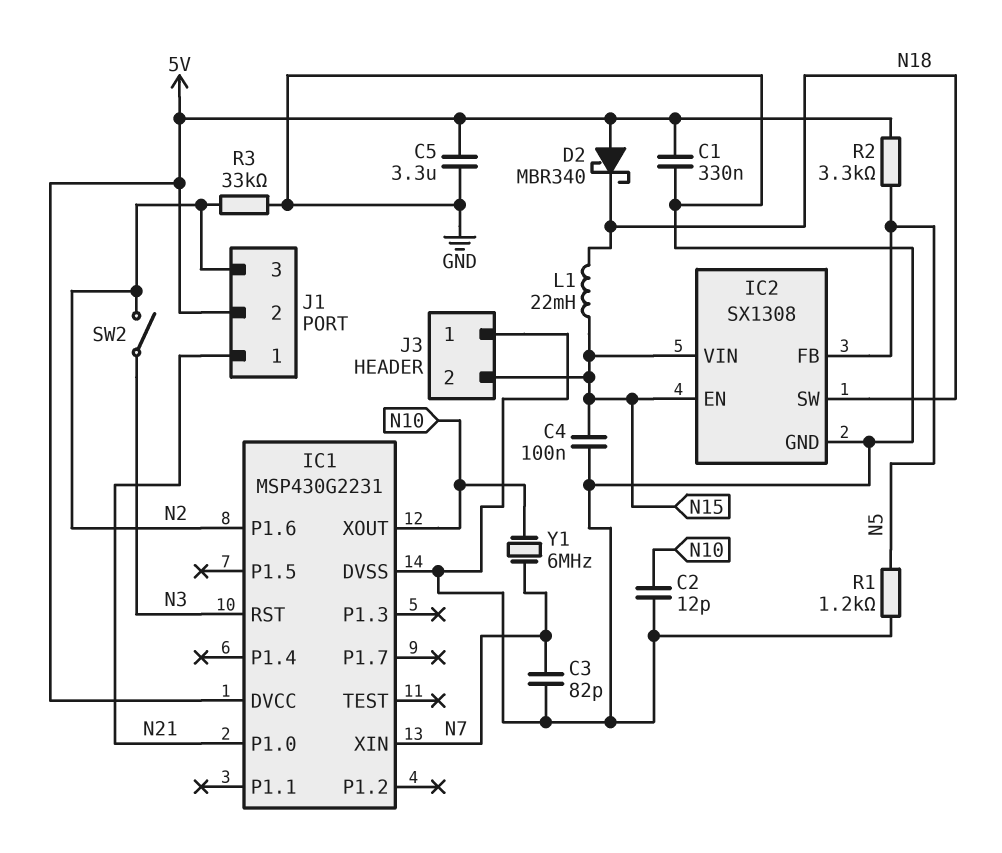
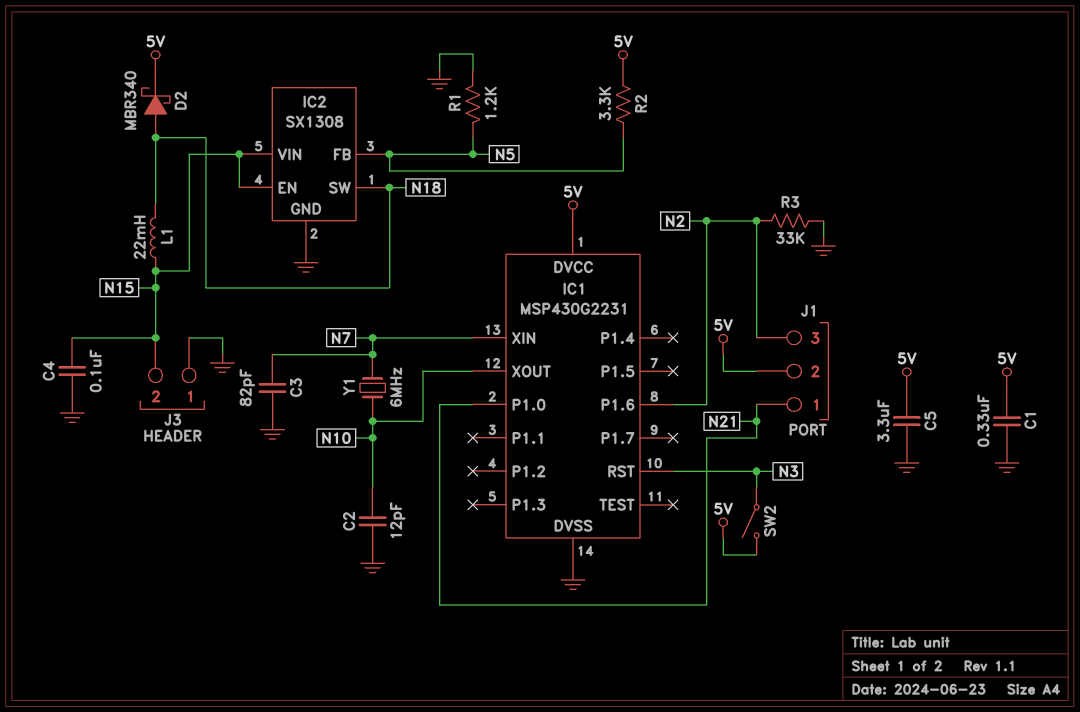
D2: schottky MBR340 (A 5V, K N18) -> schottky MBR340 (A N18, K 5V)
SW2: switch (N2, N3) -> switch (5V, N3)

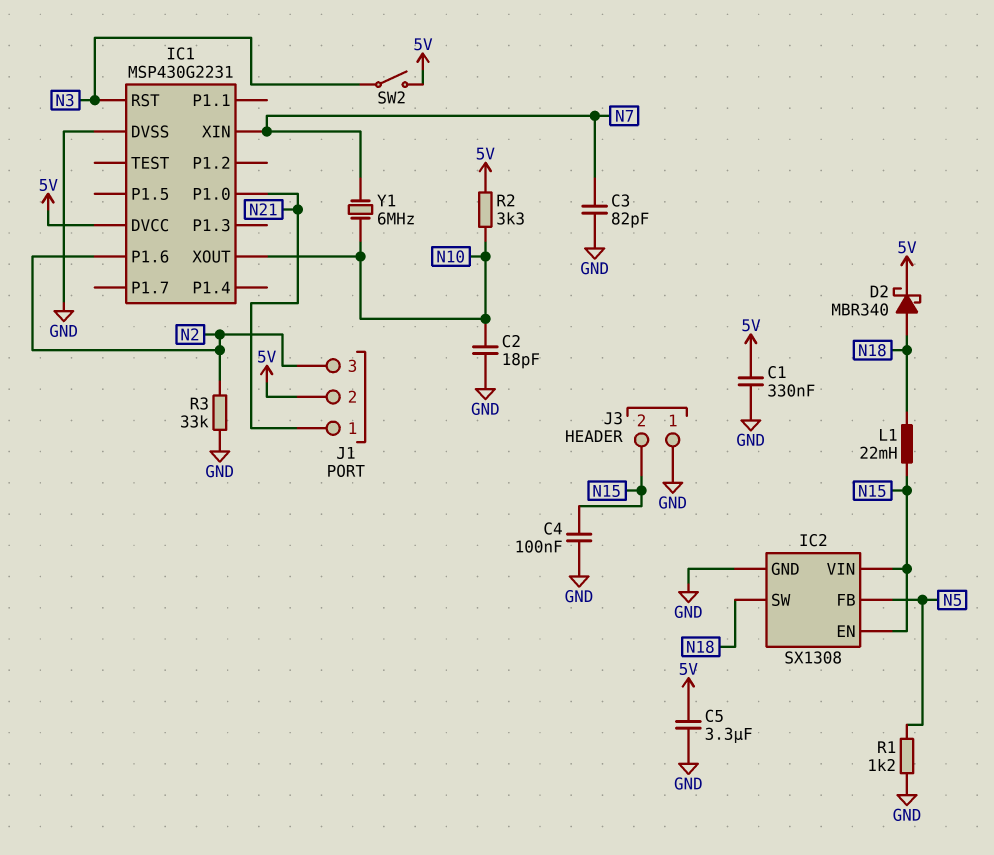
C2: 12pF (GND, N10) -> 18pF (GND, N10)
R2: 3.3k (5V, N5) -> 3.3k (5V, N10)

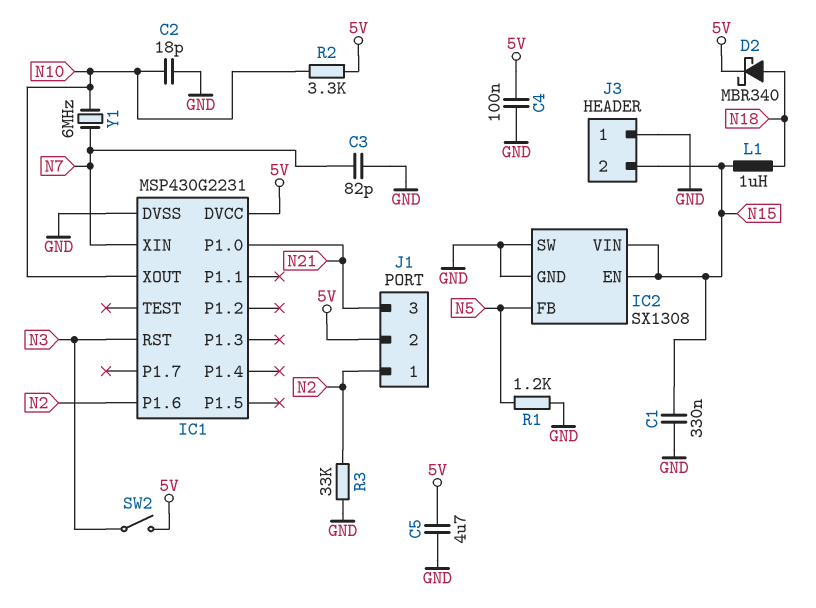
C1: 330nF (5V, GND) -> 330nF (GND, N15)
C4: 100nF (GND, N15) -> 100nF (5V, GND)
C5: 3.3uF (5V, GND) -> 4.7uF (5V, GND)
IC2 pin SW: N18 -> GND
J1 pin 1: N21 -> N2
J1 pin 3: N2 -> N21
L1: 22mH (N15, N18) -> 1uH (N15, N18)

